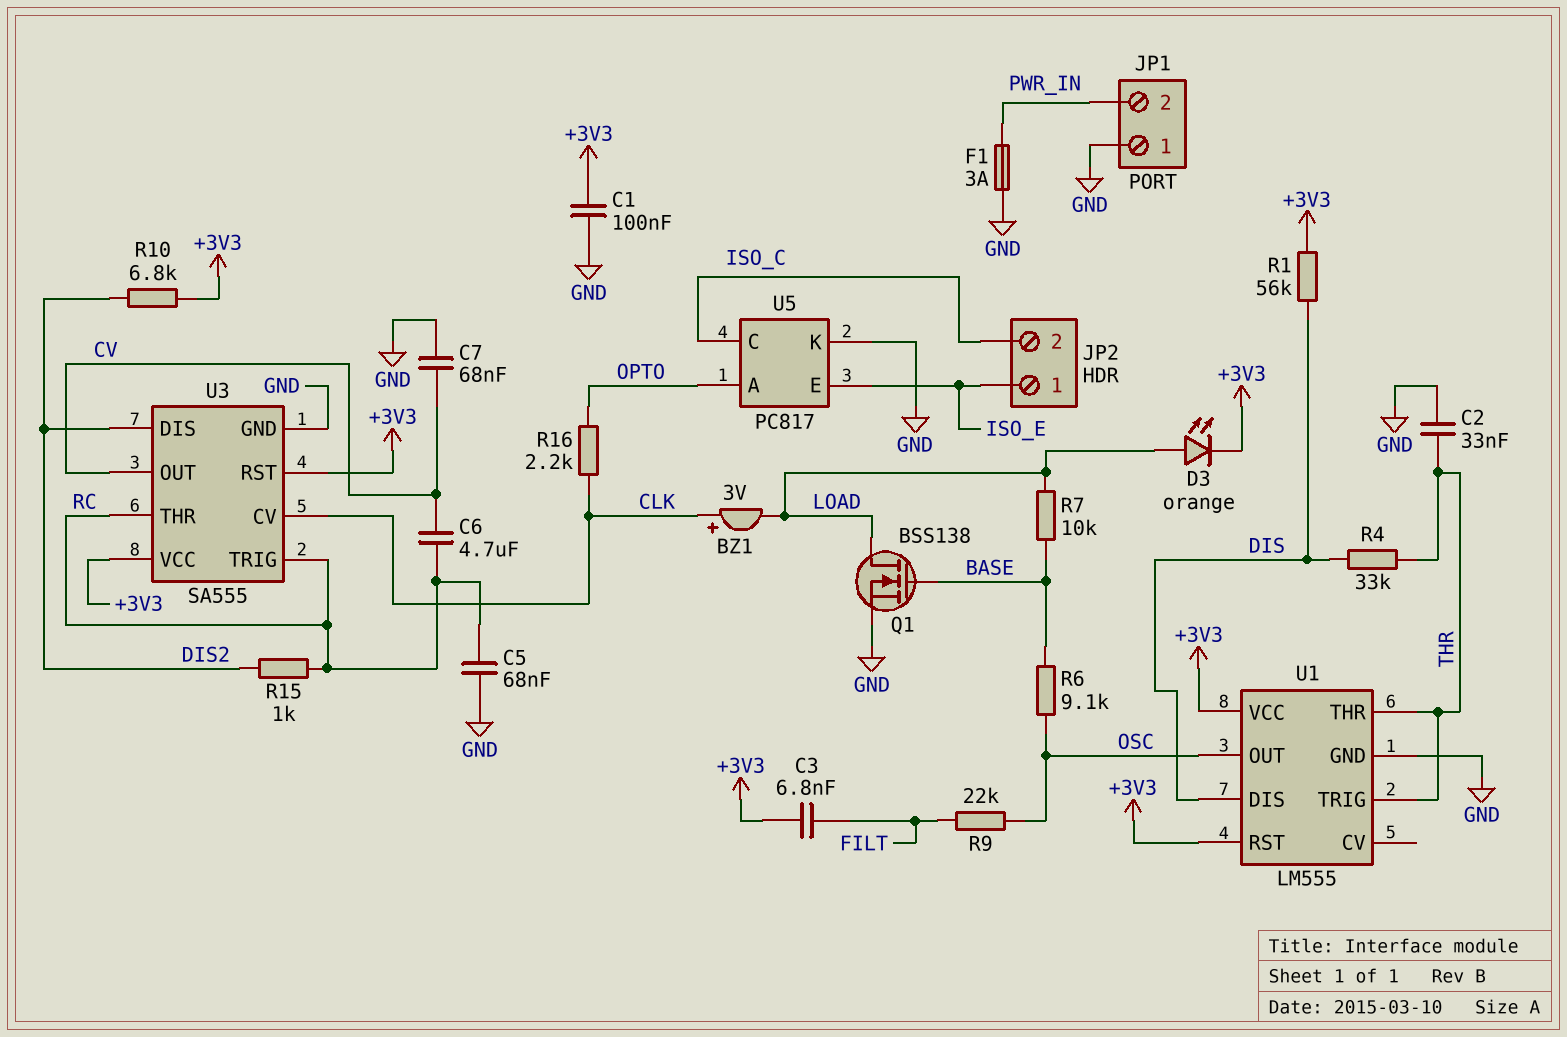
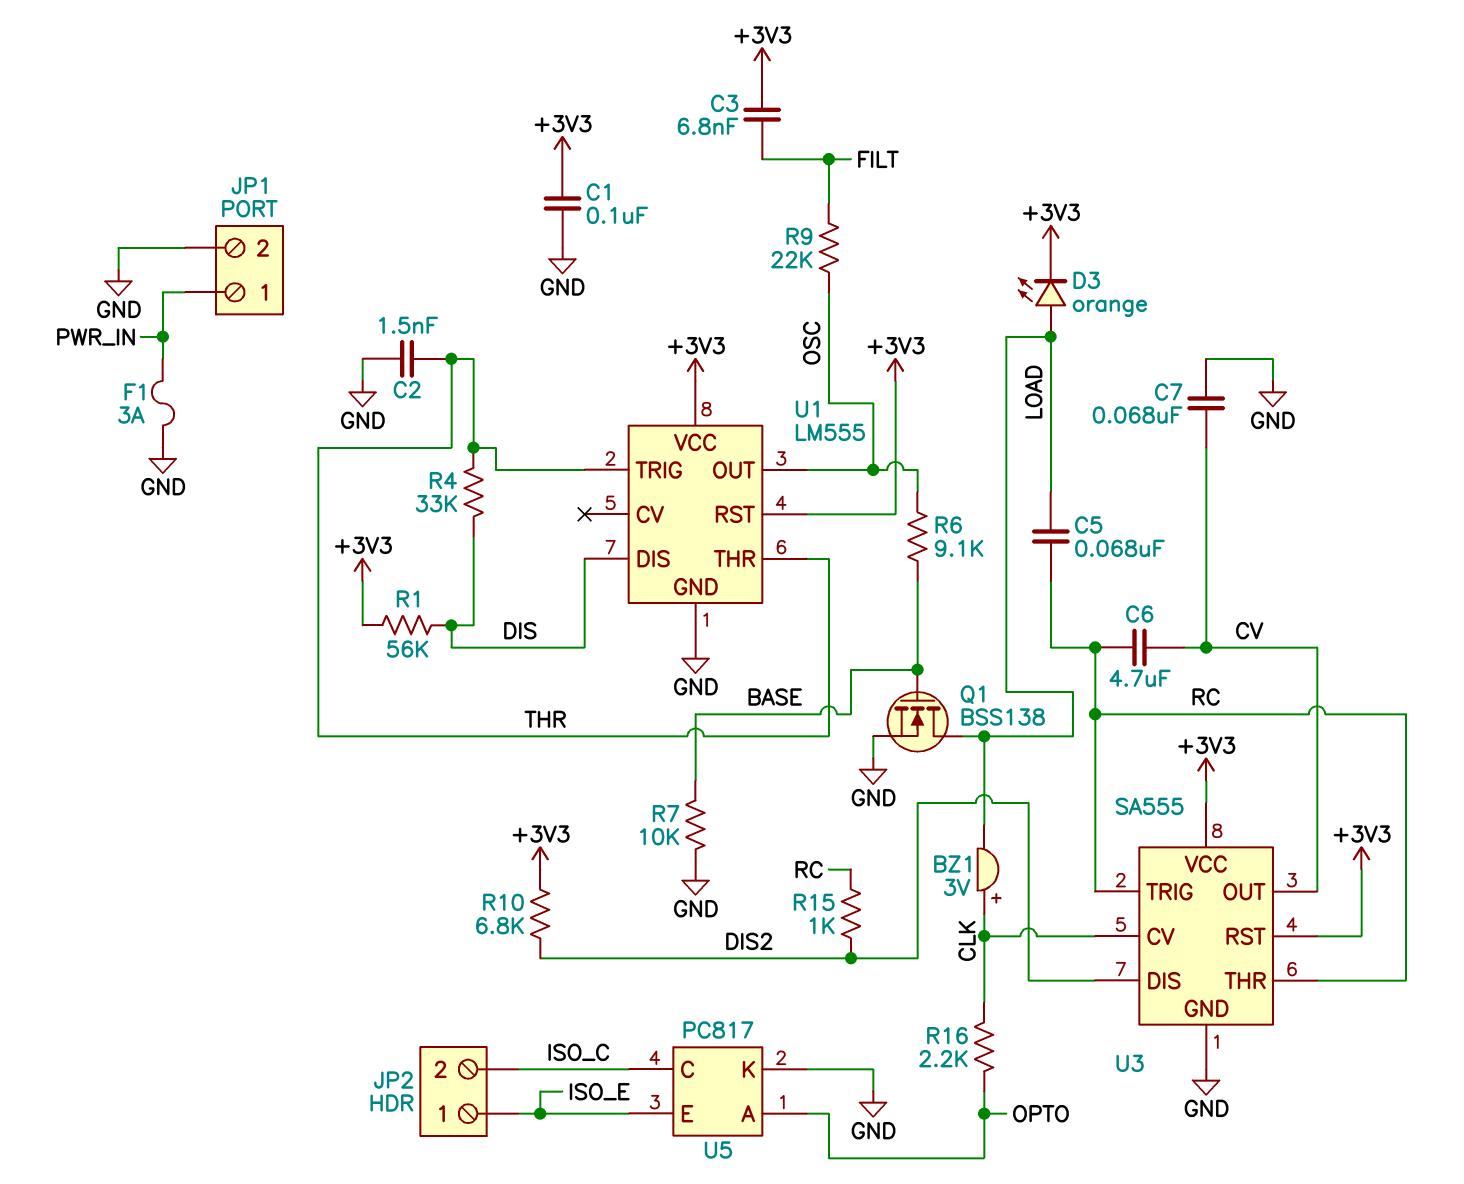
C2: 33nF (GND, THR) -> 1.5nF (GND, THR)
C5: 68nF (GND, RC) -> 68nF (LOAD, RC)
JP1 pin 1: GND -> PWR_IN
JP1 pin 2: PWR_IN -> GND
R7: 10k (BASE, LOAD) -> 10k (BASE, GND)

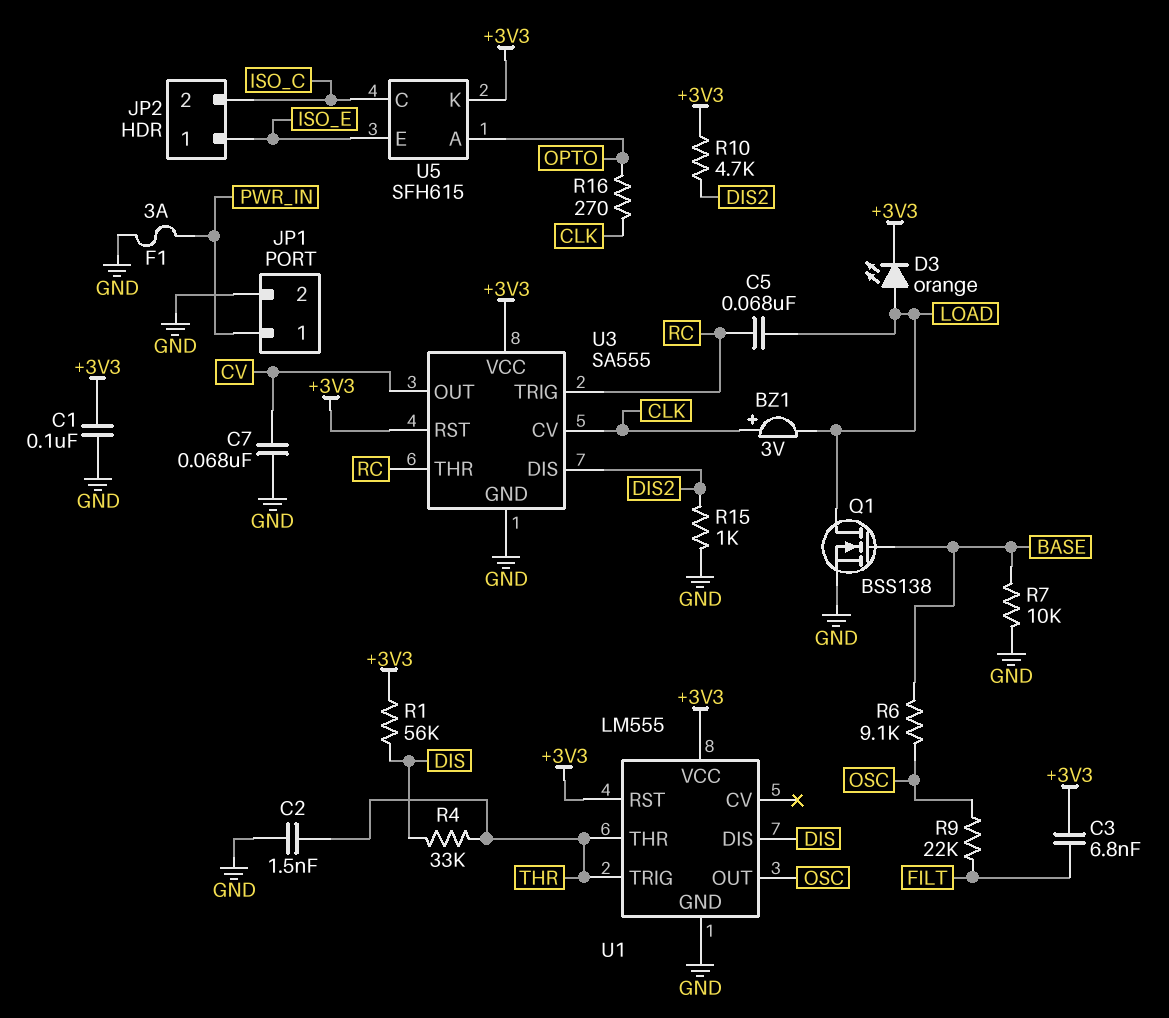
C6: 4.7uF (CV, RC) -> none
R10: 6.8k (+3V3, DIS2) -> 4.7k (+3V3, DIS2)
R15: 1k (DIS2, RC) -> 1k (DIS2, GND)
R16: 2.2k (CLK, OPTO) -> 270 (CLK, OPTO)
U5: PC817 -> SFH615
U5 pin K: GND -> +3V3

